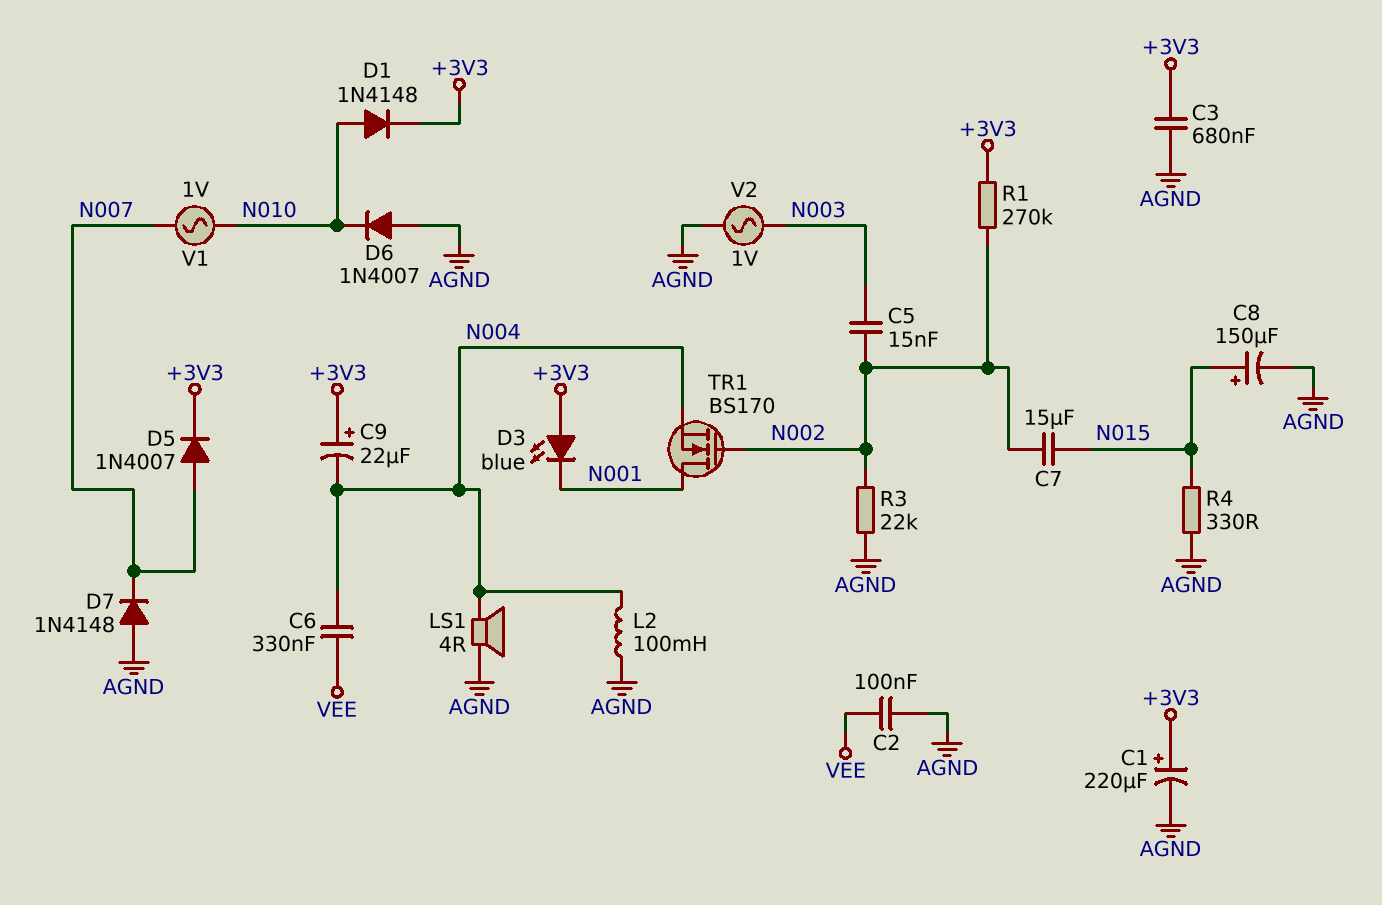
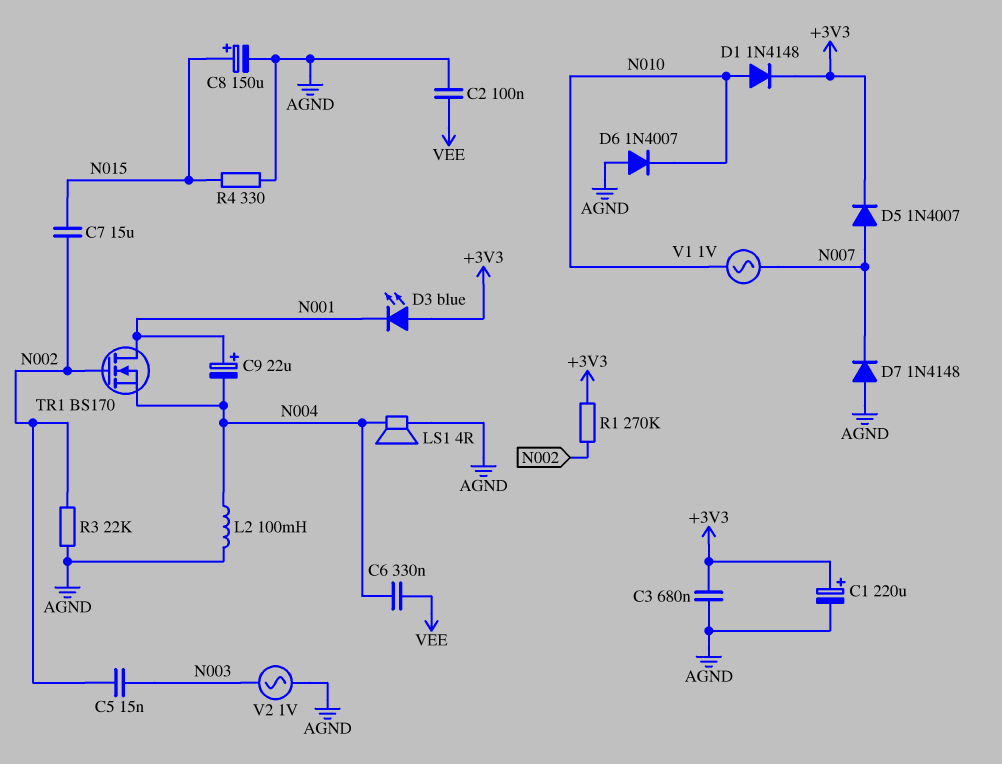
C9: 22uF (plus +3V3, minus N004) -> 22uF (plus N001, minus N004)

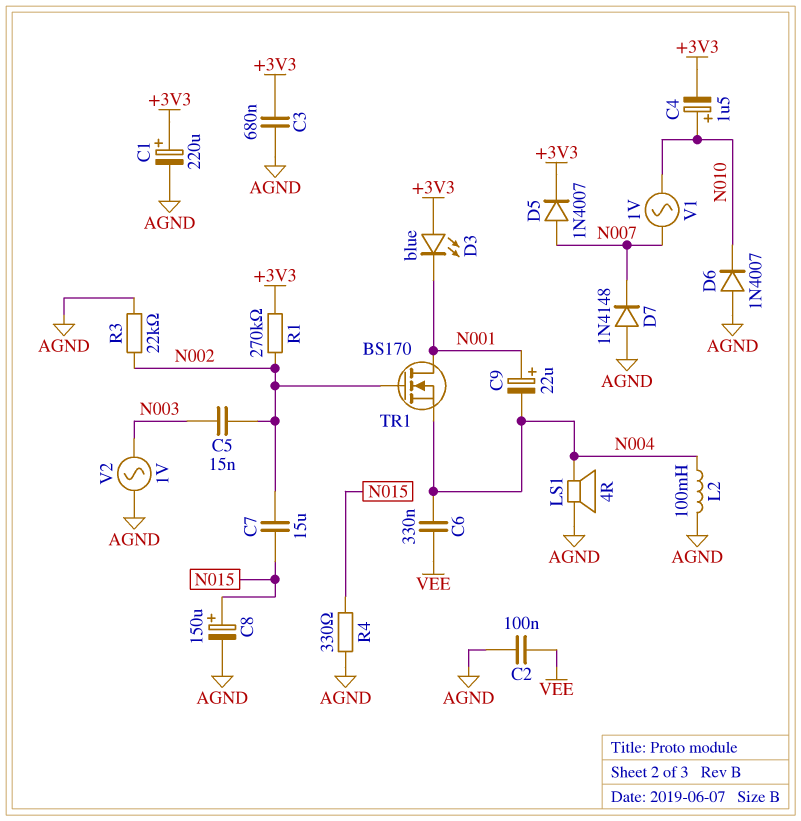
C4: none -> 1.5uF (plus N010, minus +3V3)
D1: diode 1N4148 (A N010, K +3V3) -> none

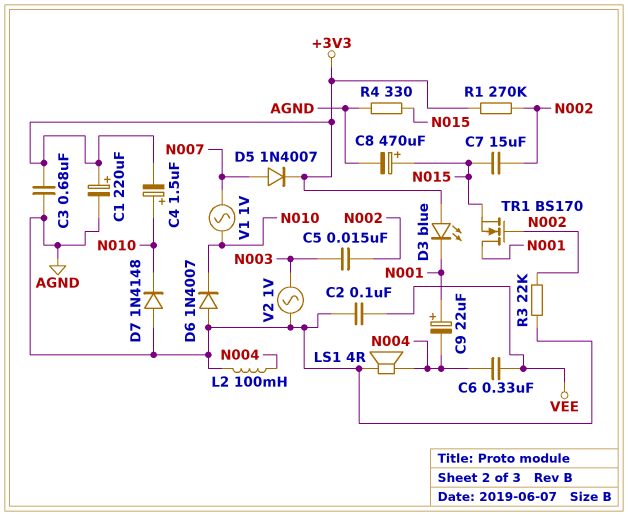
C8: 150uF (plus N015, minus AGND) -> 470uF (plus N015, minus AGND)
D7: diode 1N4148 (A AGND, K N007) -> diode 1N4148 (A AGND, K N010)
TR1: NMOS BS170 (G N002, D N001, S N004) -> NMOS BS170 (G N002, D N001, S N015)

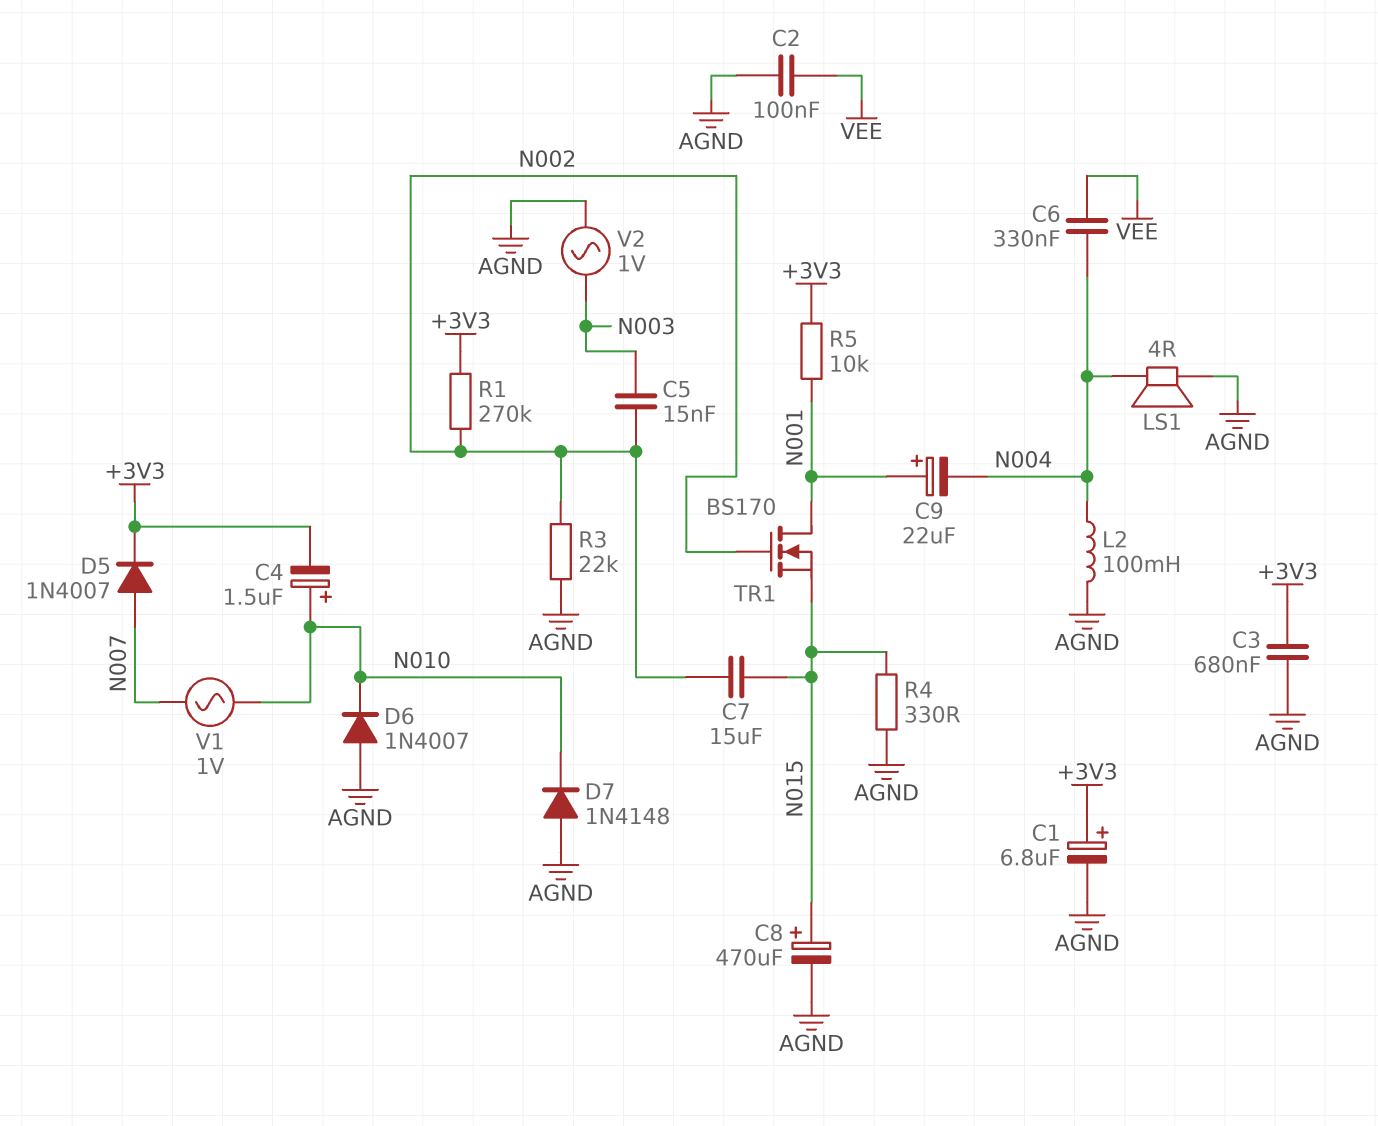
C1: 220uF (plus +3V3, minus AGND) -> 6.8uF (plus +3V3, minus AGND)
D3: LED blue (A +3V3, K N001) -> none
R5: none -> 10k (+3V3, N001)

